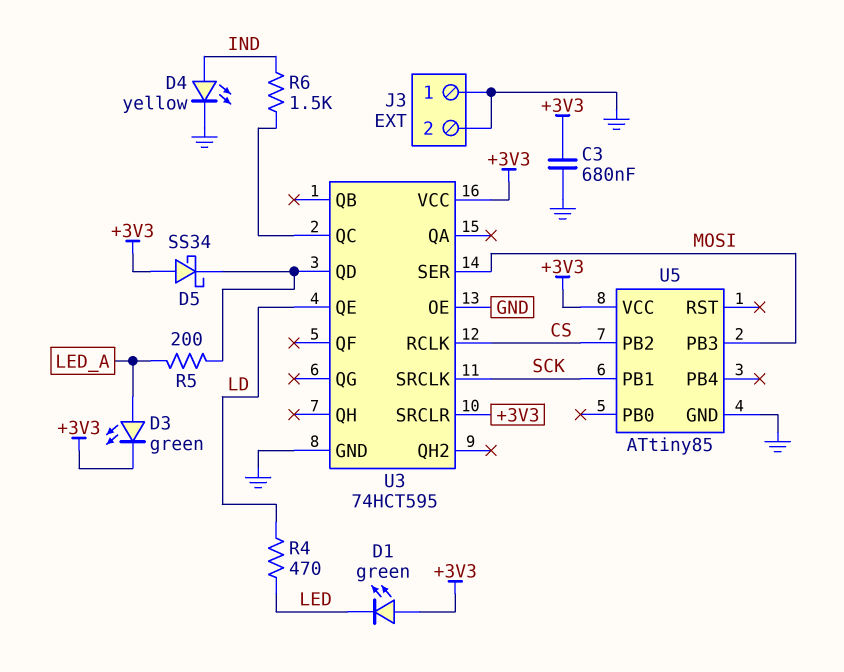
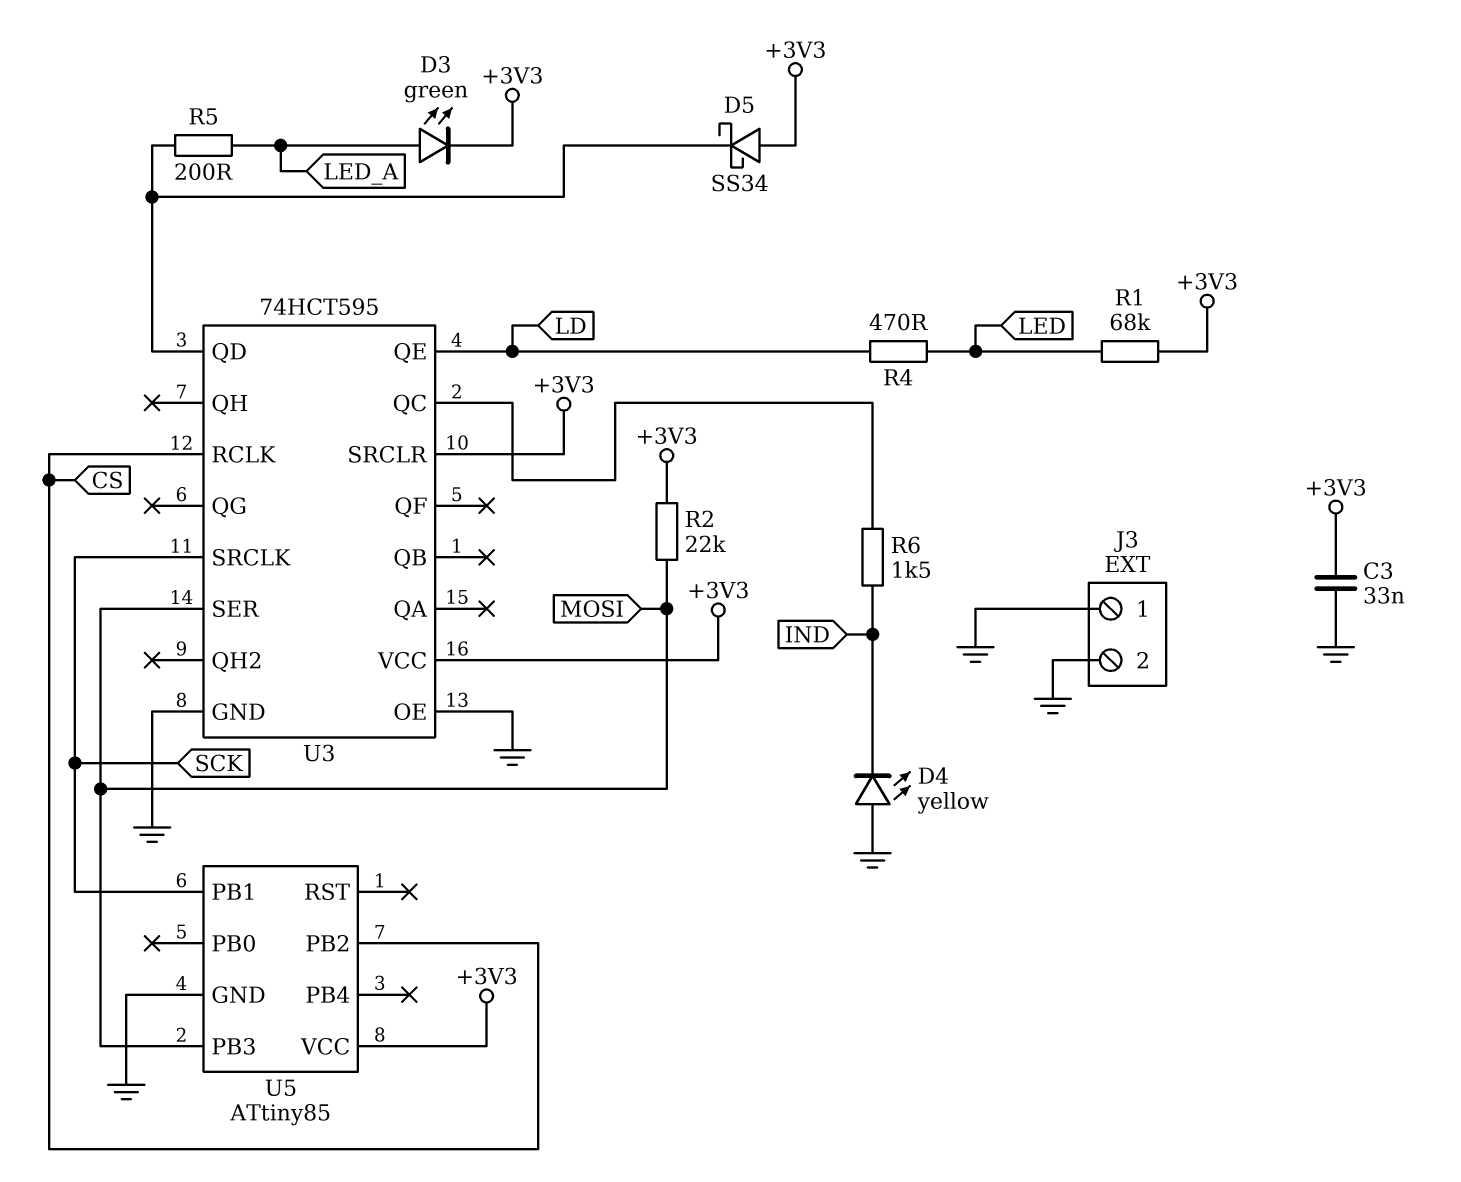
C3: 680nF (+3V3, GND) -> 33nF (+3V3, GND)
D1: LED green (A +3V3, K LED) -> none
D4: LED yellow (A IND, K GND) -> LED yellow (A GND, K IND)
R1: none -> 68k (+3V3, LED)
R2: none -> 22k (+3V3, MOSI)

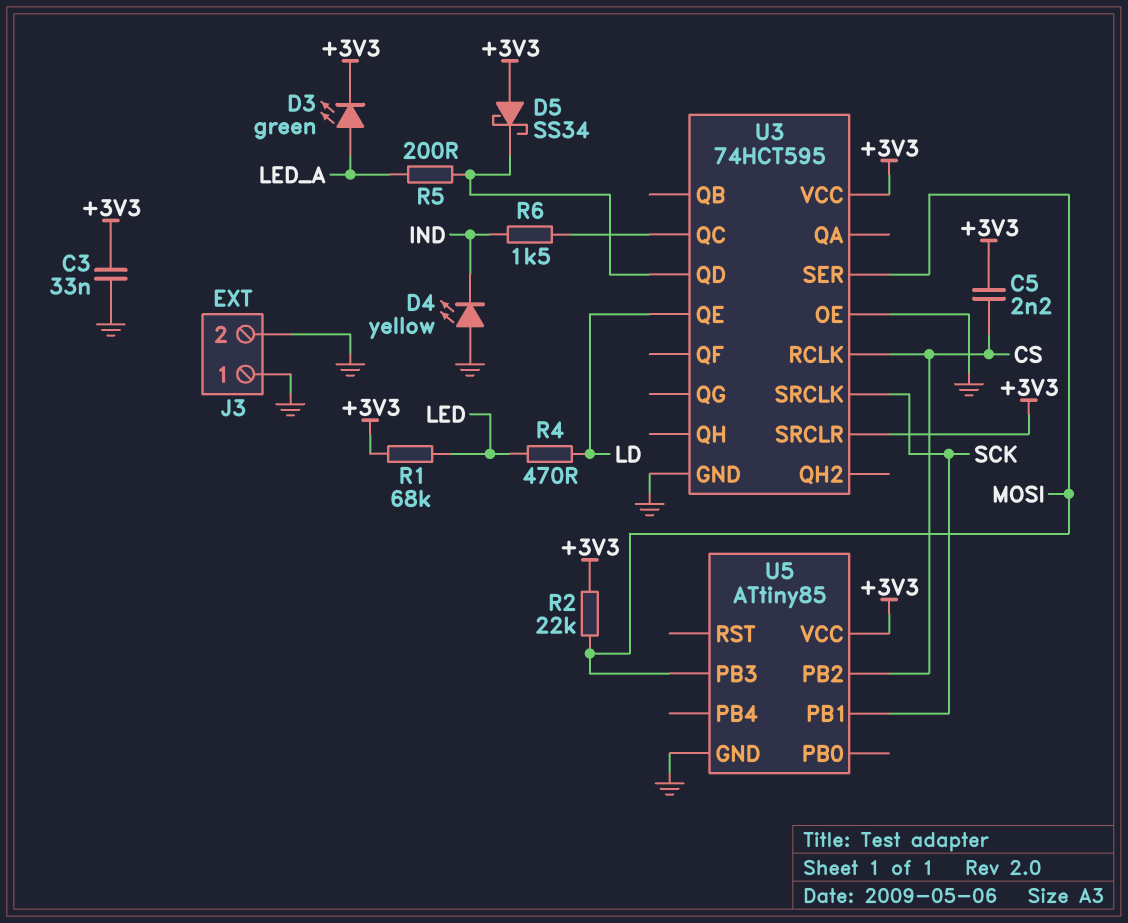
C5: none -> 2.2nF (+3V3, CS)

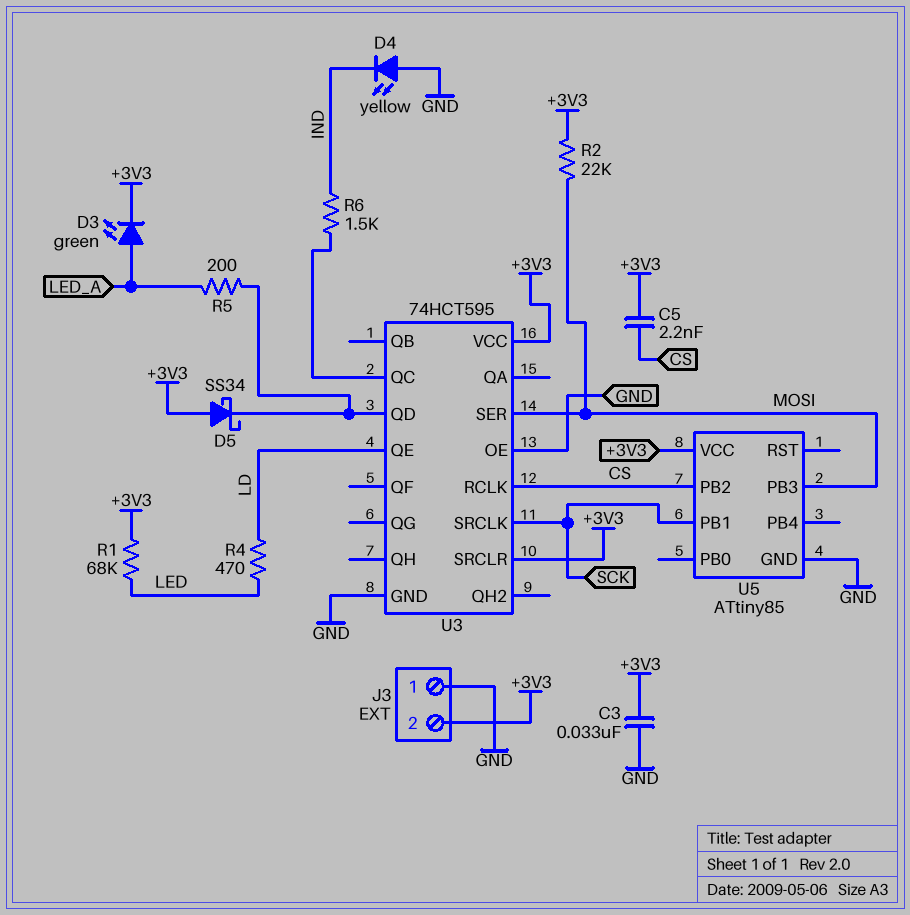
J3 pin 2: GND -> +3V3

